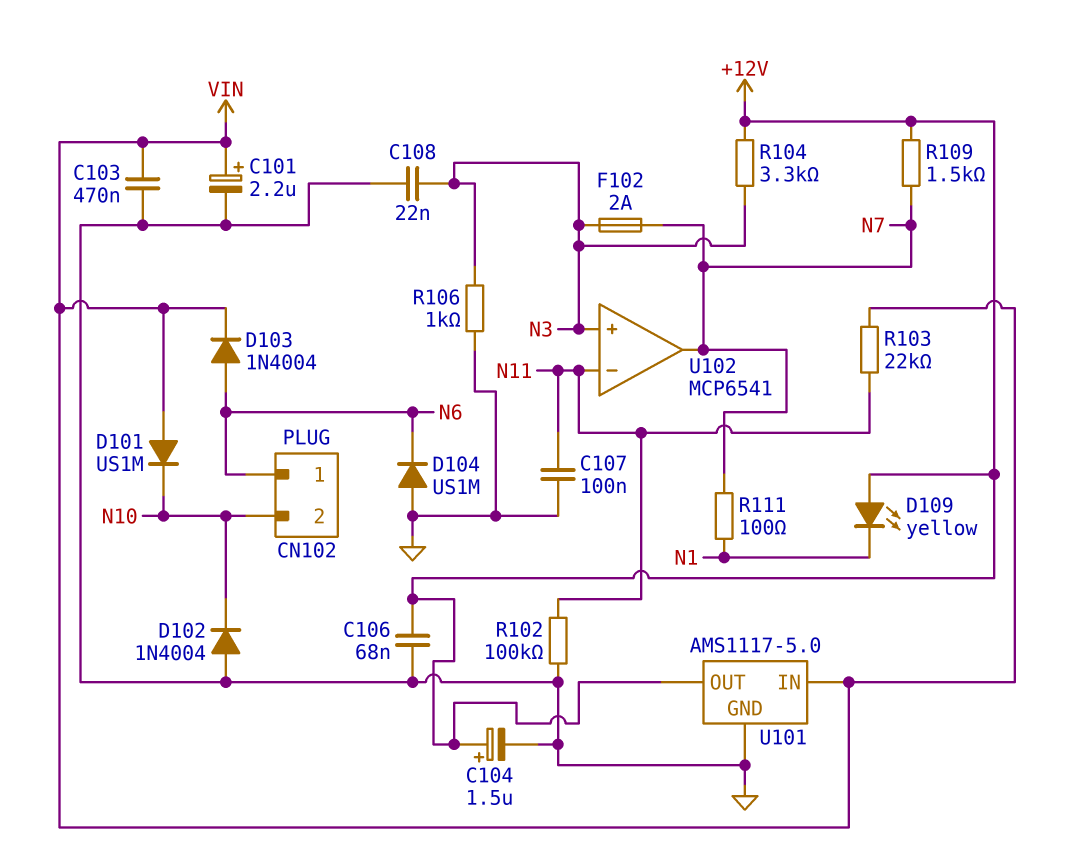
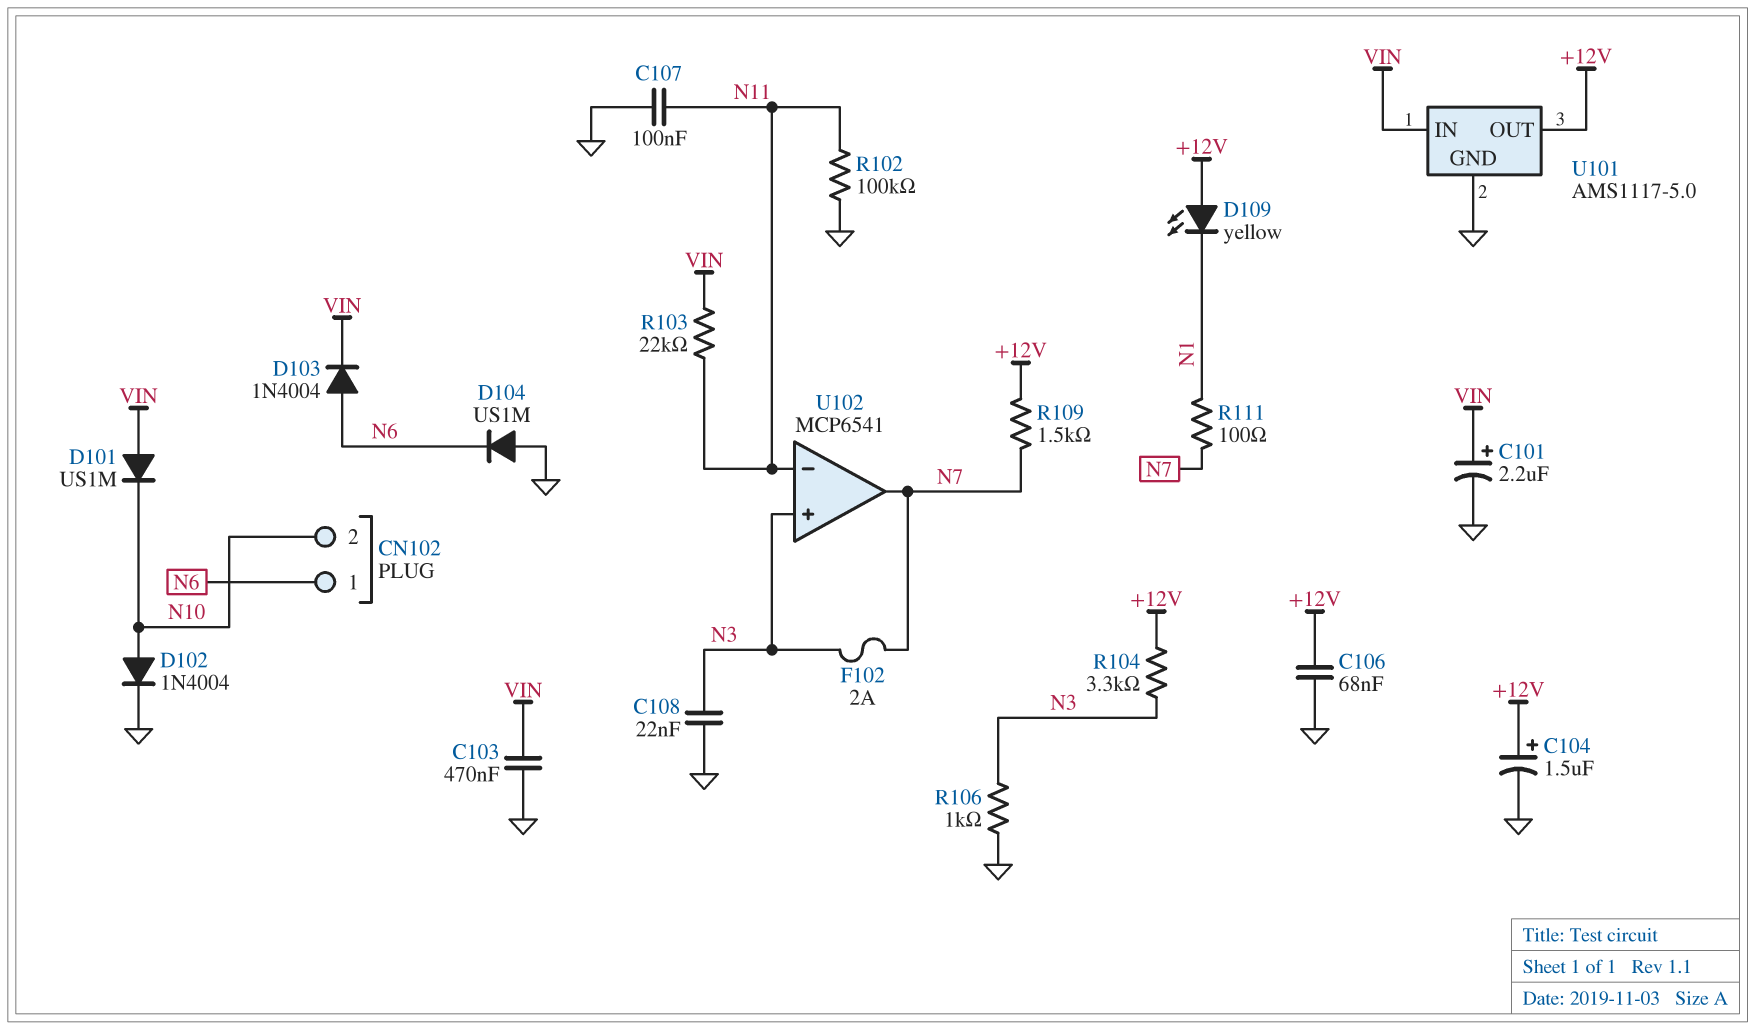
D102: diode 1N4004 (A GND, K N10) -> diode 1N4004 (A N10, K GND)

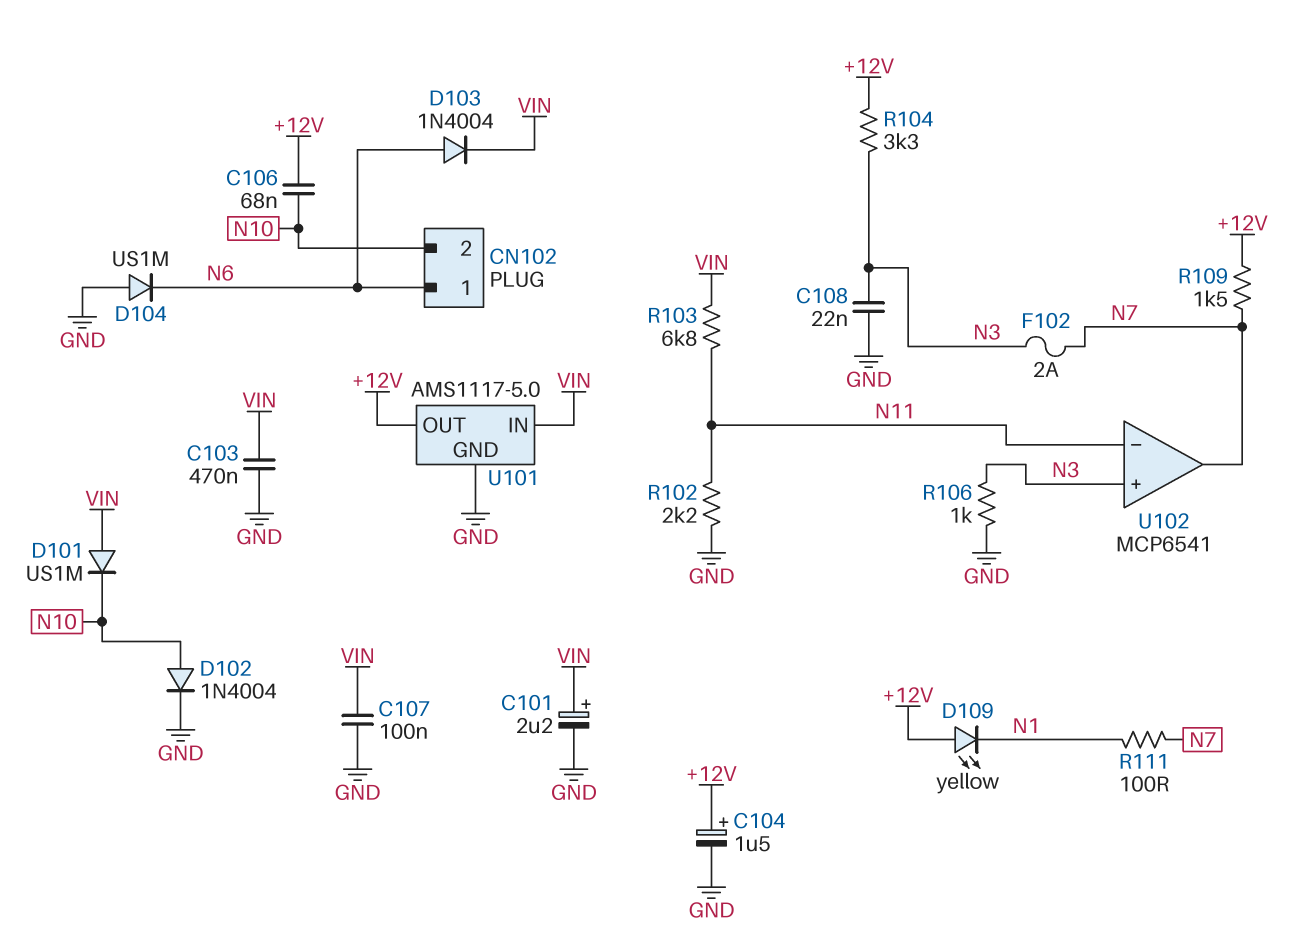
C106: 68nF (+12V, GND) -> 68nF (+12V, N10)
C107: 100nF (GND, N11) -> 100nF (GND, VIN)
R102: 100k (GND, N11) -> 2.2k (GND, N11)
R103: 22k (N11, VIN) -> 6.8k (N11, VIN)

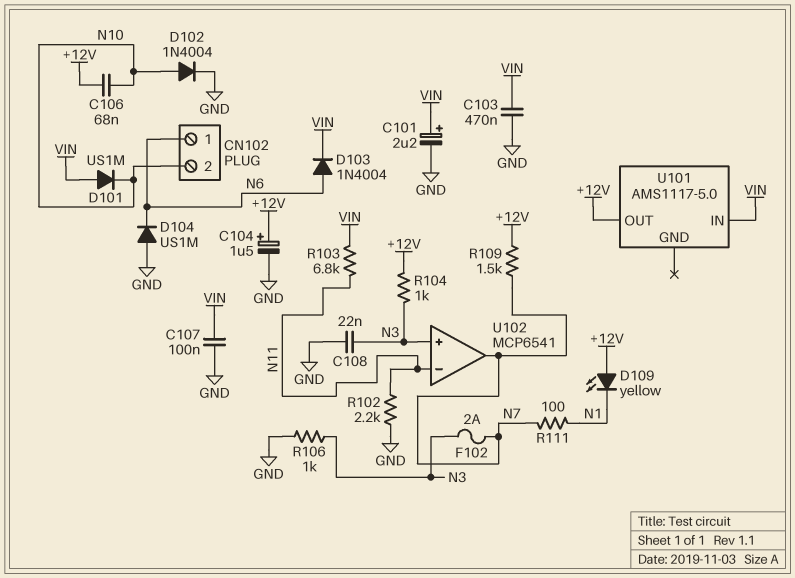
R104: 3.3k (+12V, N3) -> 1k (+12V, N3)
U101 pin GND: GND -> none

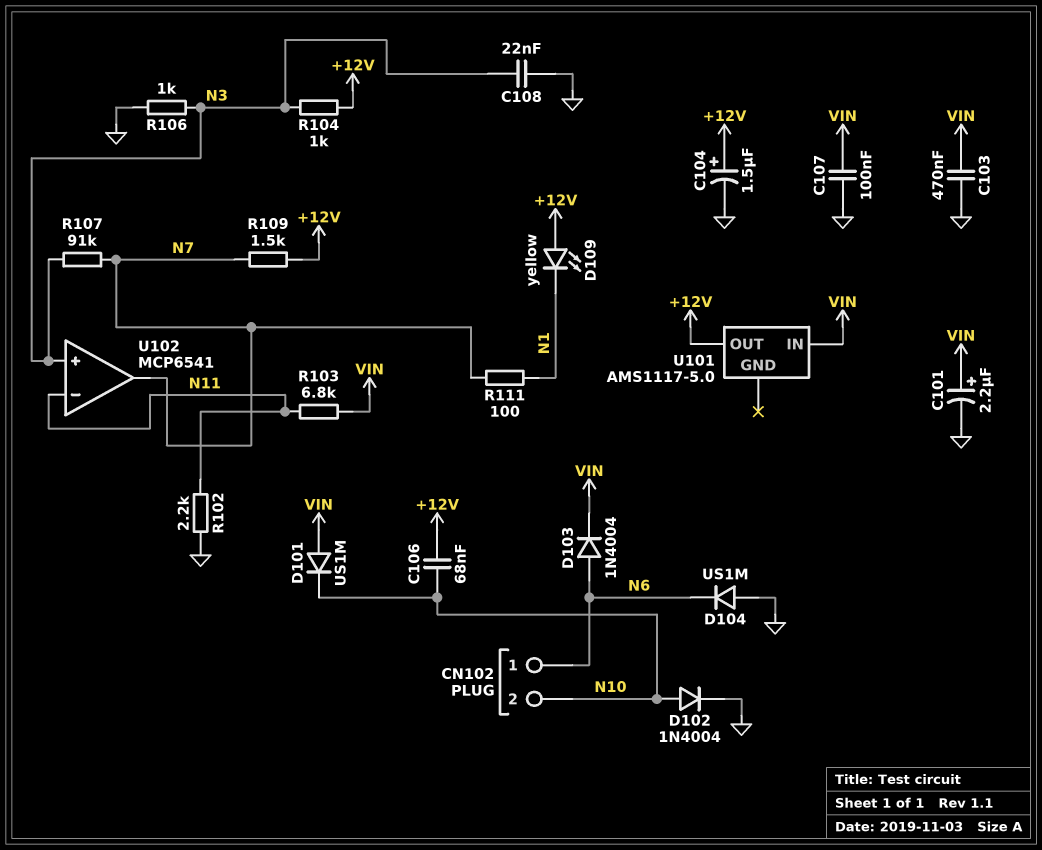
F102: 2A (N3, N7) -> none
R107: none -> 91k (N3, N7)

